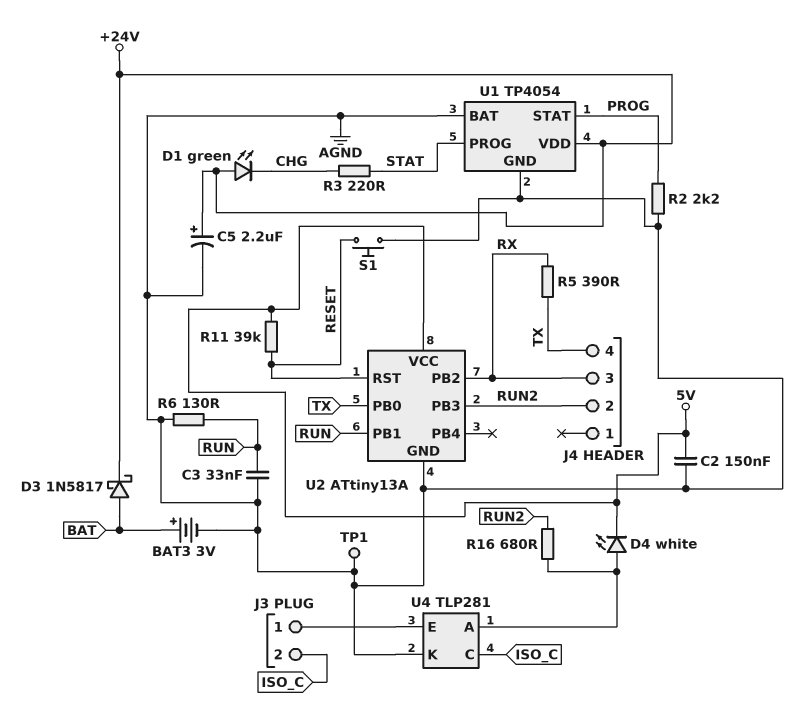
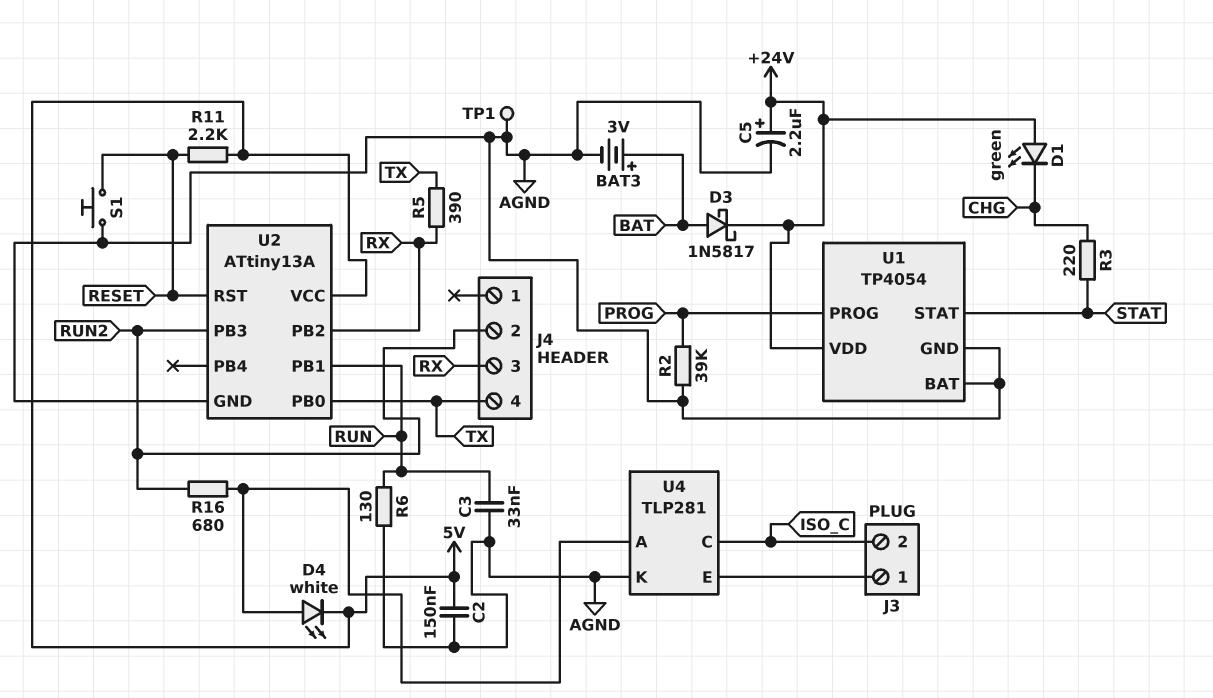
R2: 2.2k (AGND, PROG) -> 39k (AGND, PROG)
R11: 39k (5V, RESET) -> 2.2k (5V, RESET)
U1 pin PROG: STAT -> PROG
U1 pin STAT: PROG -> STAT

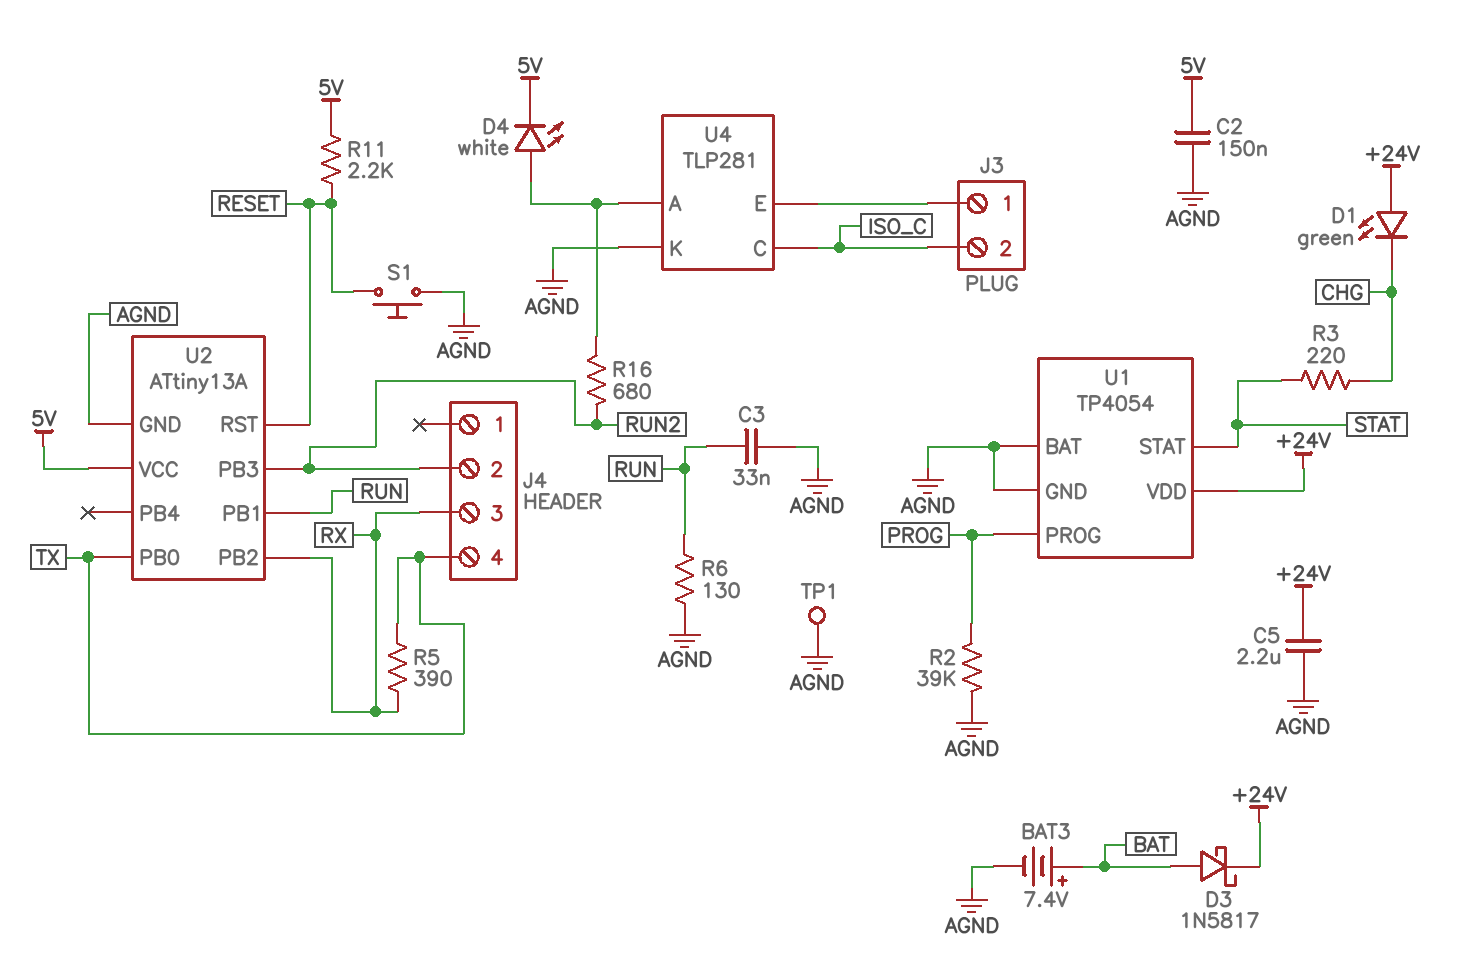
BAT3: 3V (plus BAT, minus AGND) -> 7.4V (plus BAT, minus AGND)
C5: 2.2uF (plus +24V, minus AGND) -> 2.2uF (+24V, AGND)

